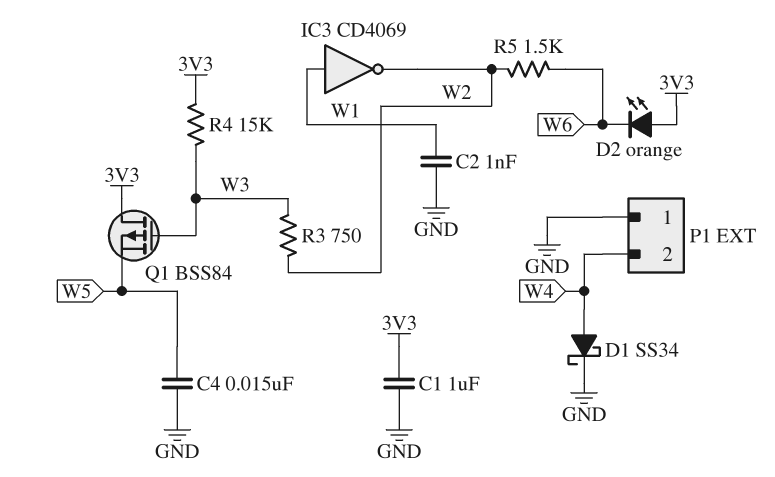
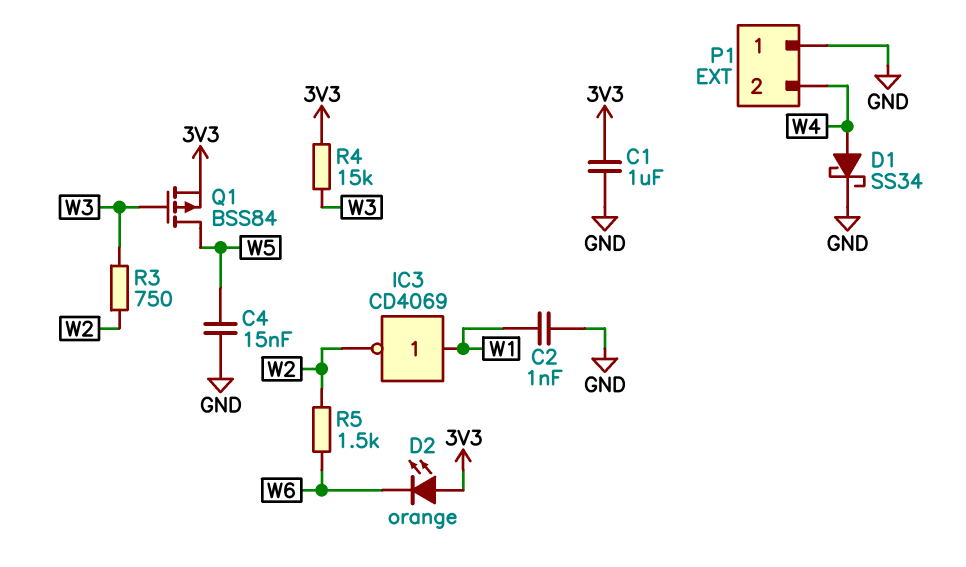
Q1: PMOS BSS84 (G W3, D 3V3, S W5) -> PMOS BSS84 (G W3, D W5, S 3V3)

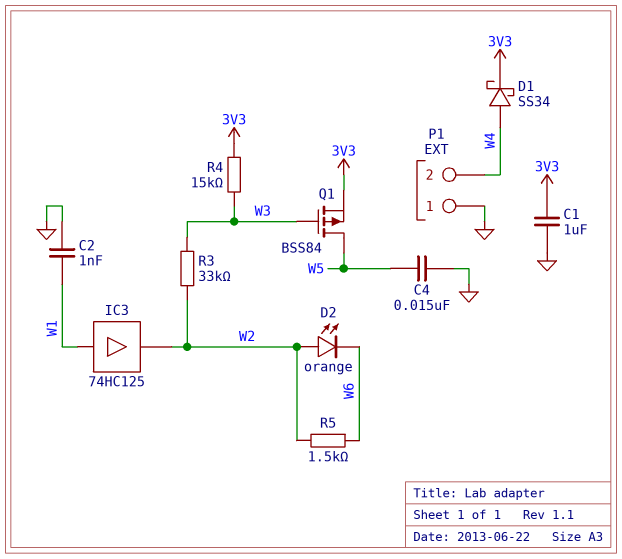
D1: schottky SS34 (A W4, K GND) -> schottky SS34 (A W4, K 3V3)
D2: LED orange (A 3V3, K W6) -> LED orange (A W2, K W6)
IC3: NOT CD4069 (in W1, out W2) -> buffer 74HC125 (in W1, out W2)
R3: 750 (W2, W3) -> 33k (W2, W3)

